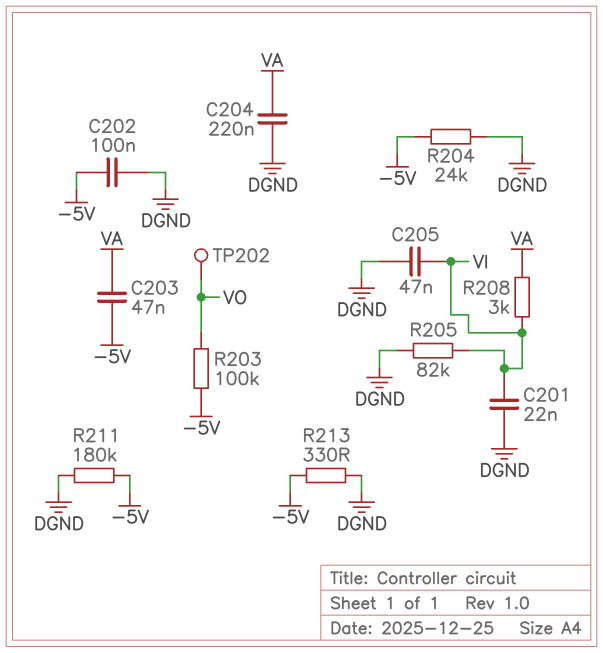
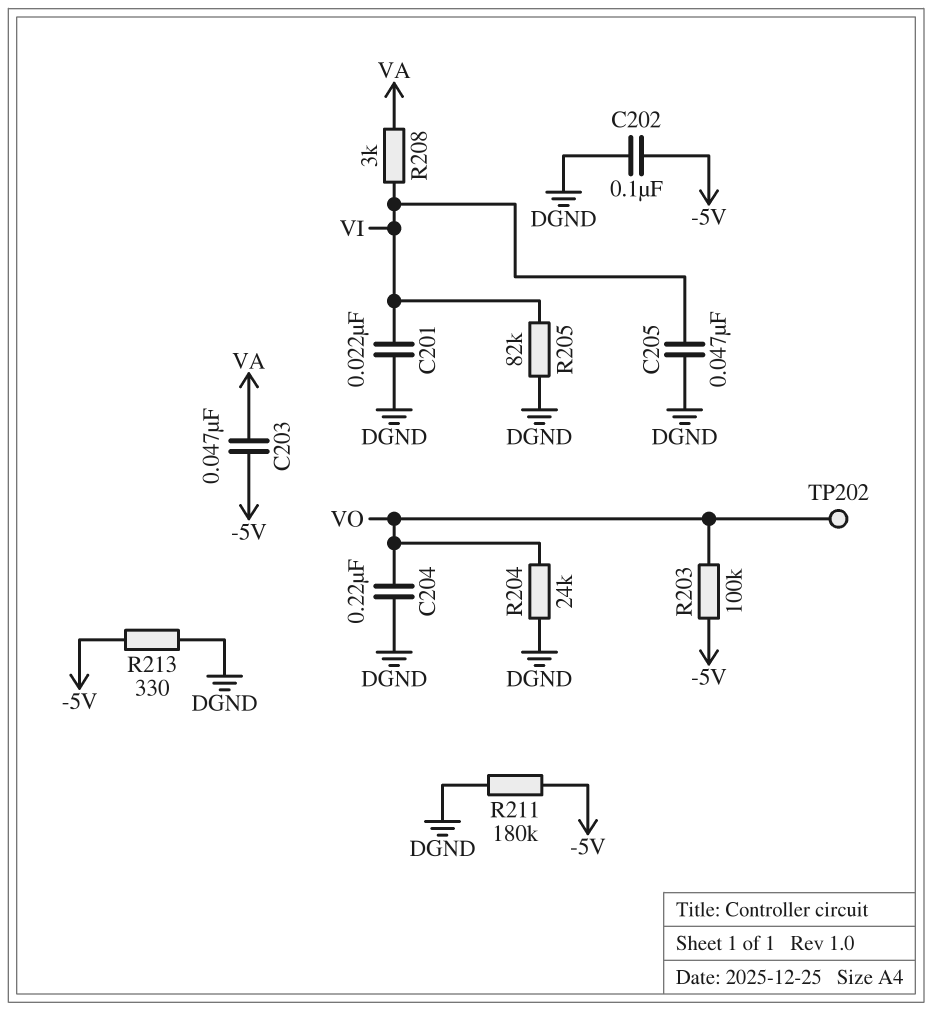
C204: 220nF (DGND, VA) -> 220nF (DGND, VO)
R204: 24k (-5V, DGND) -> 24k (DGND, VO)

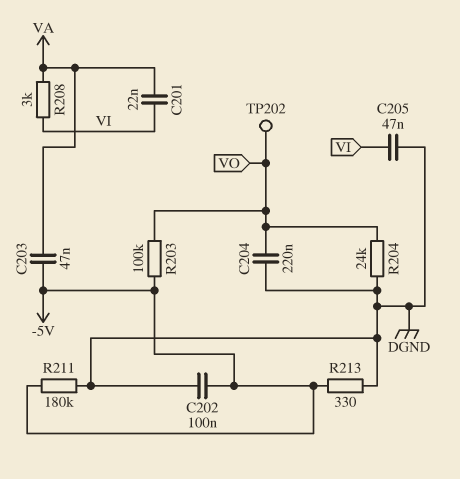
C201: 22nF (DGND, VI) -> 22nF (VA, VI)
R205: 82k (DGND, VI) -> none

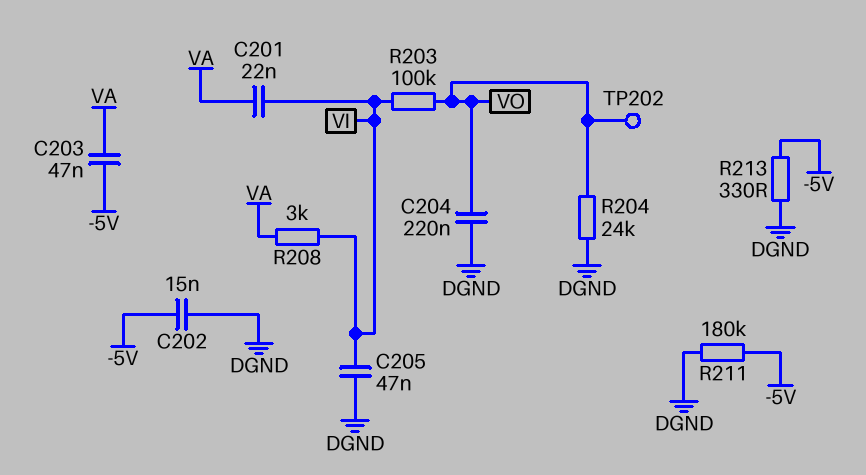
C202: 100nF (-5V, DGND) -> 15nF (-5V, DGND)
R203: 100k (-5V, VO) -> 100k (VI, VO)

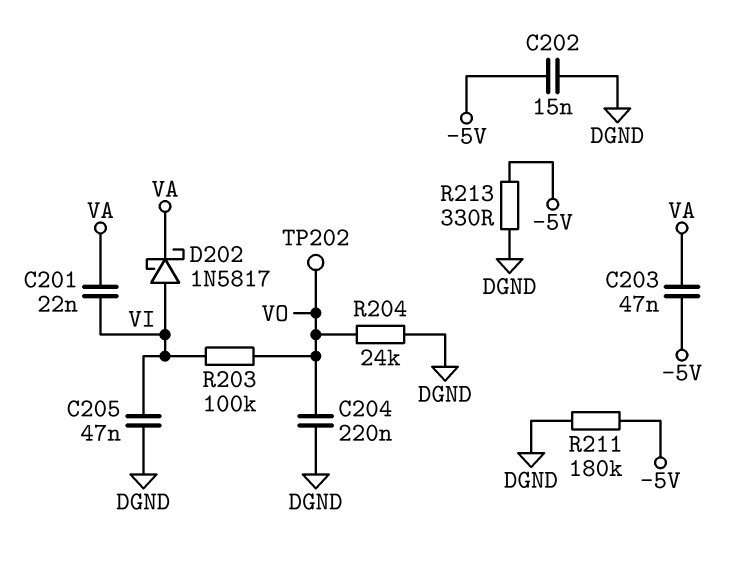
D202: none -> schottky 1N5817 (A VI, K VA)
R208: 3k (VA, VI) -> none

